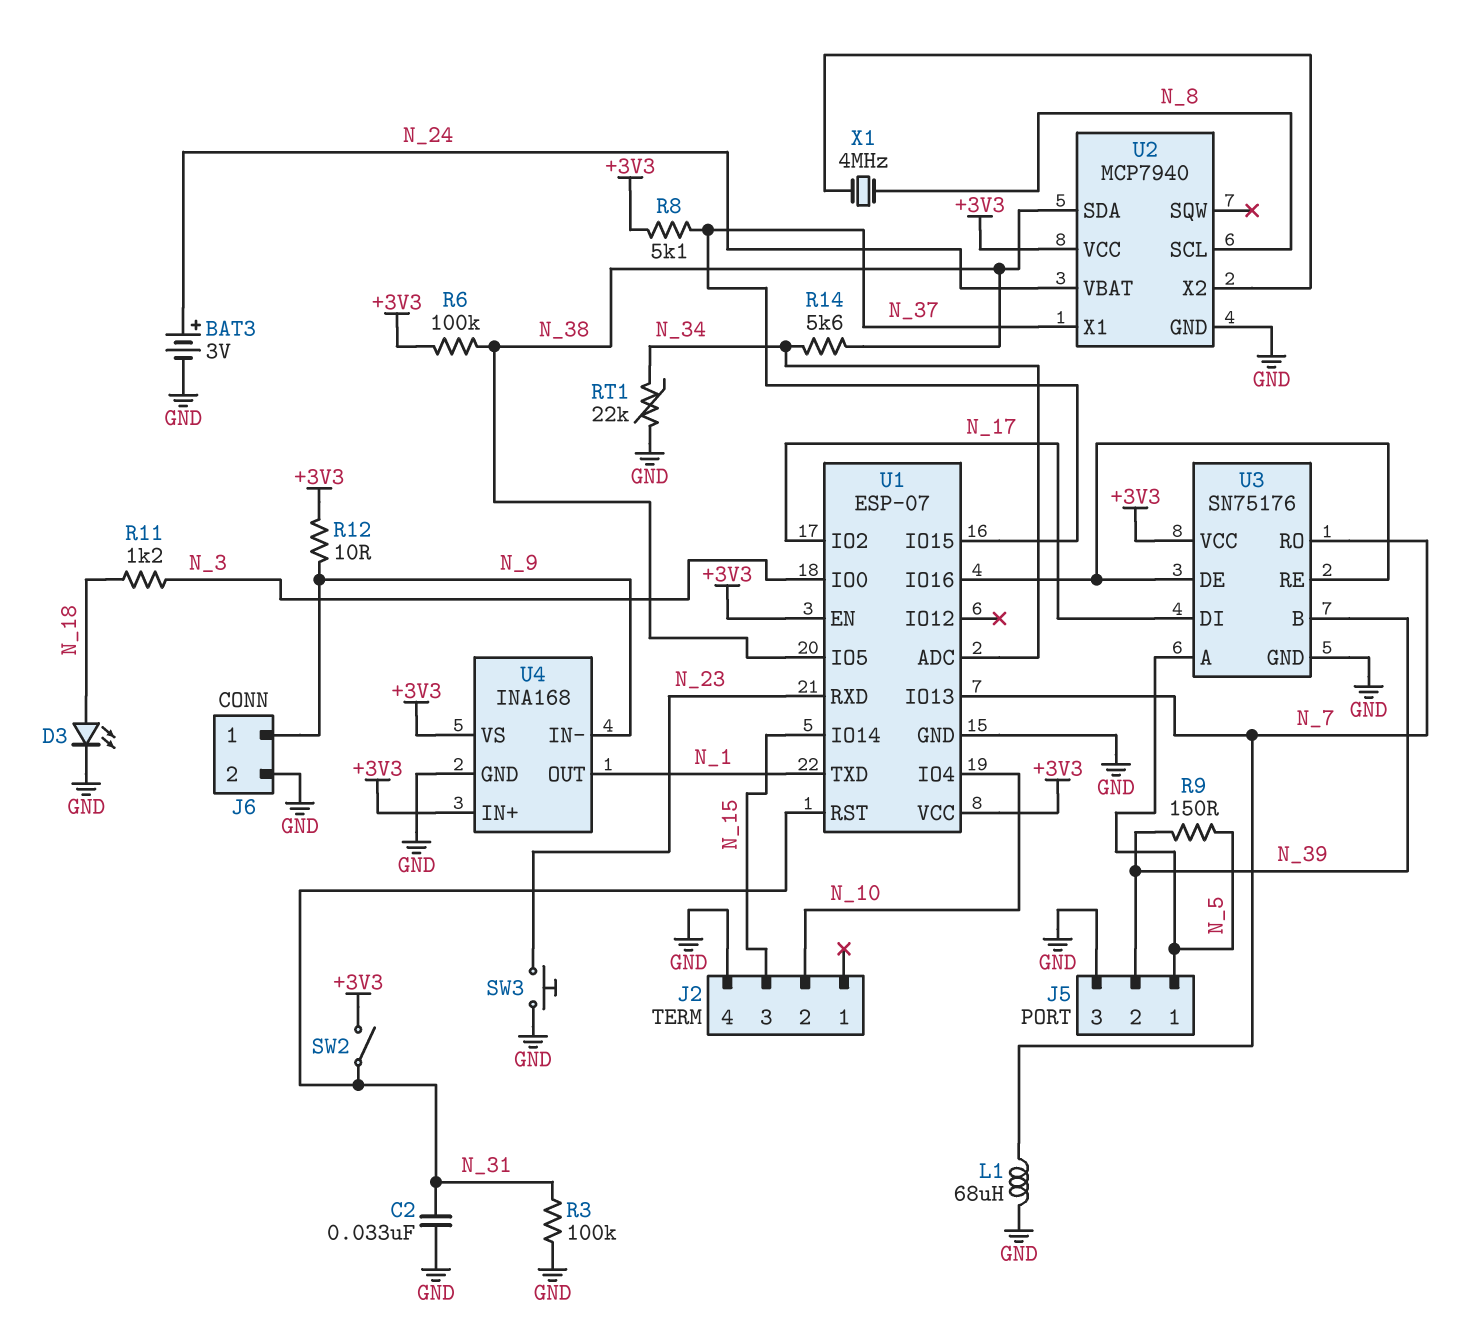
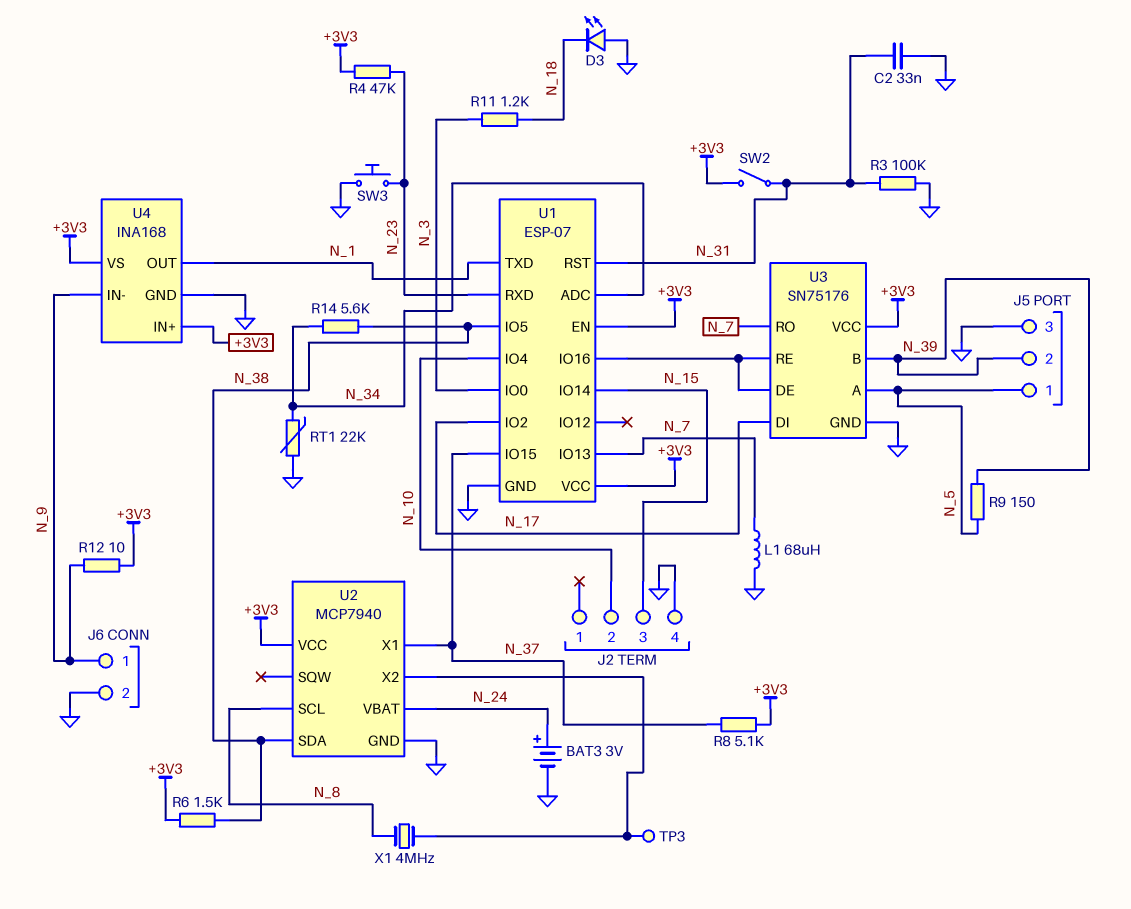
D3: LED (A N_18, K GND) -> LED (A GND, K N_18)
R4: none -> 47k (+3V3, N_23)
R6: 100k (+3V3, N_38) -> 1.5k (+3V3, N_38)
TP3: none -> test point (U2/X2)

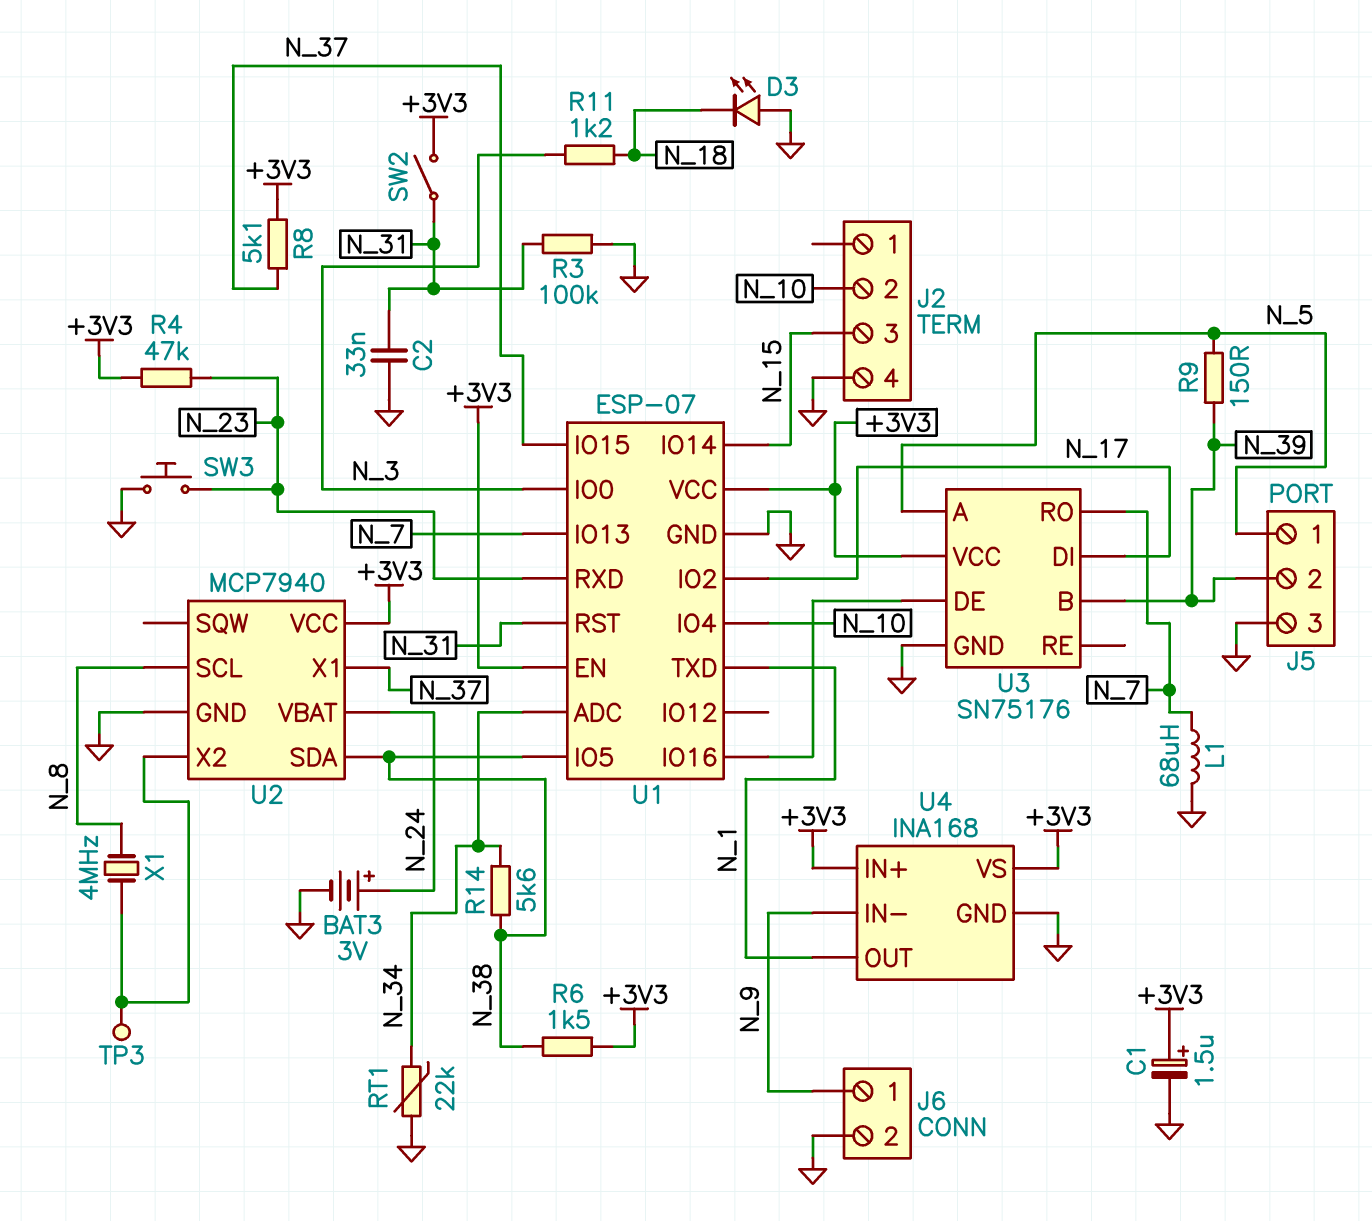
C1: none -> 1.5uF (plus +3V3, minus GND)
R12: 10 (+3V3, N_9) -> none
U3 pin RE: U1/IO16 -> none

